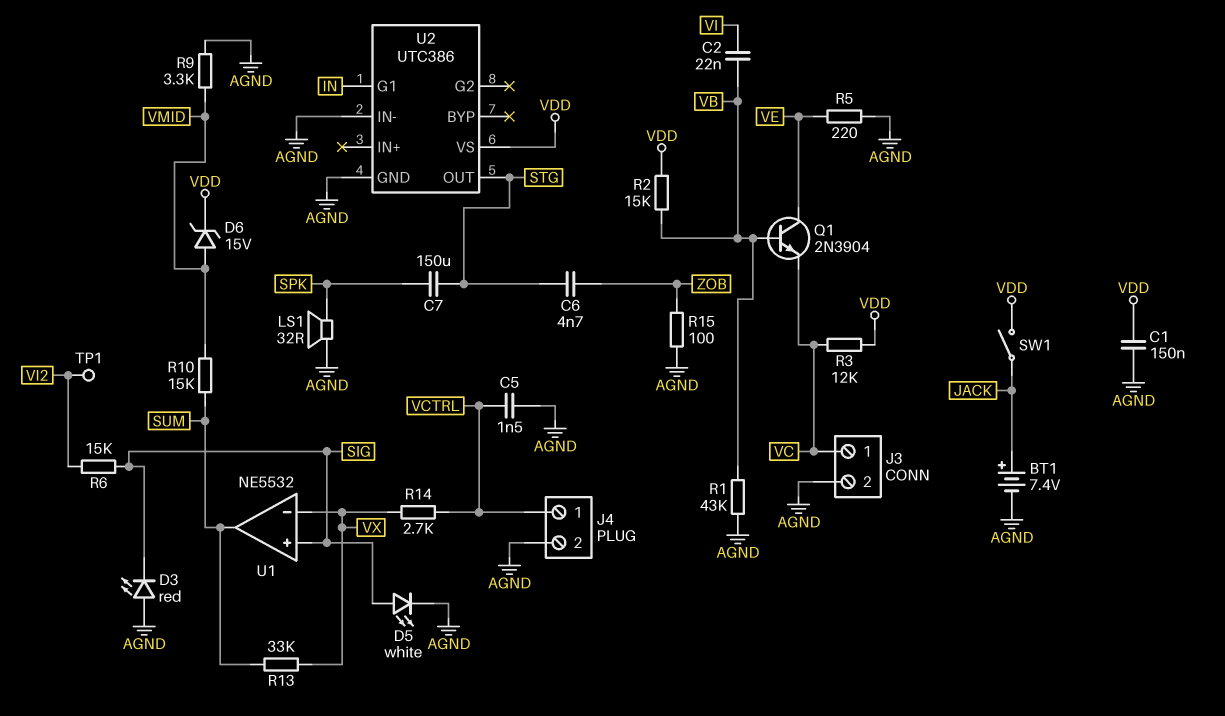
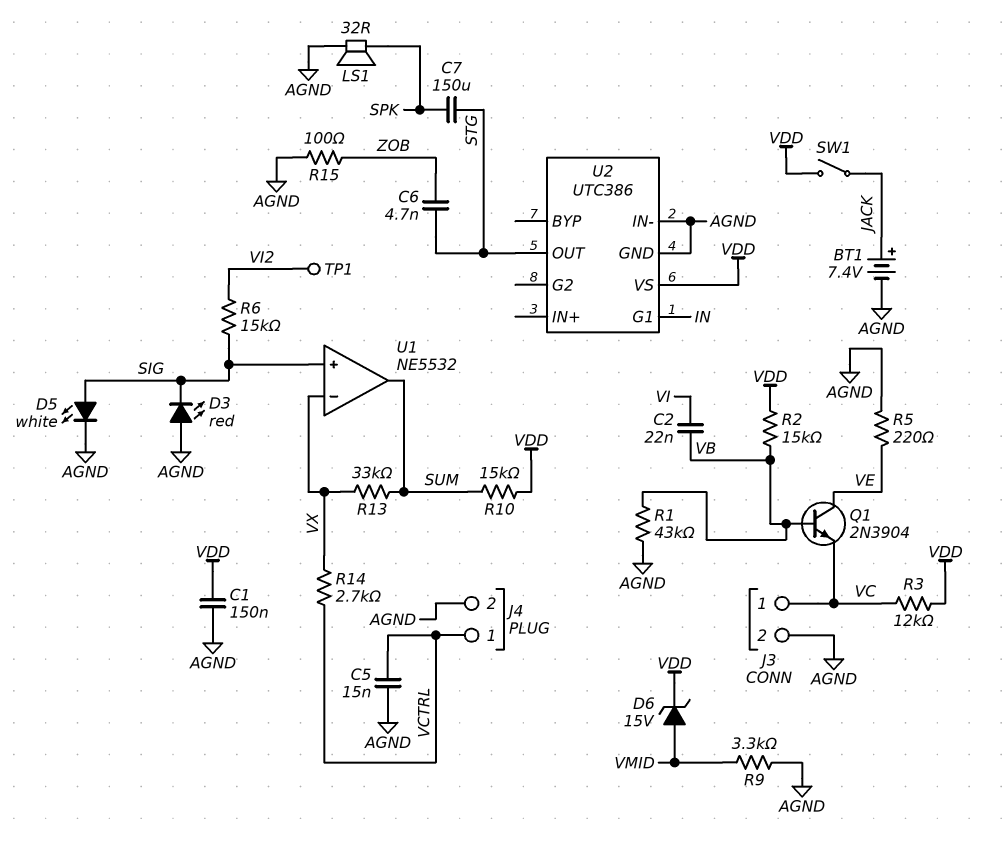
C5: 1.5nF (AGND, VCTRL) -> 15nF (AGND, VCTRL)
R10: 15k (SUM, VMID) -> 15k (SUM, VDD)

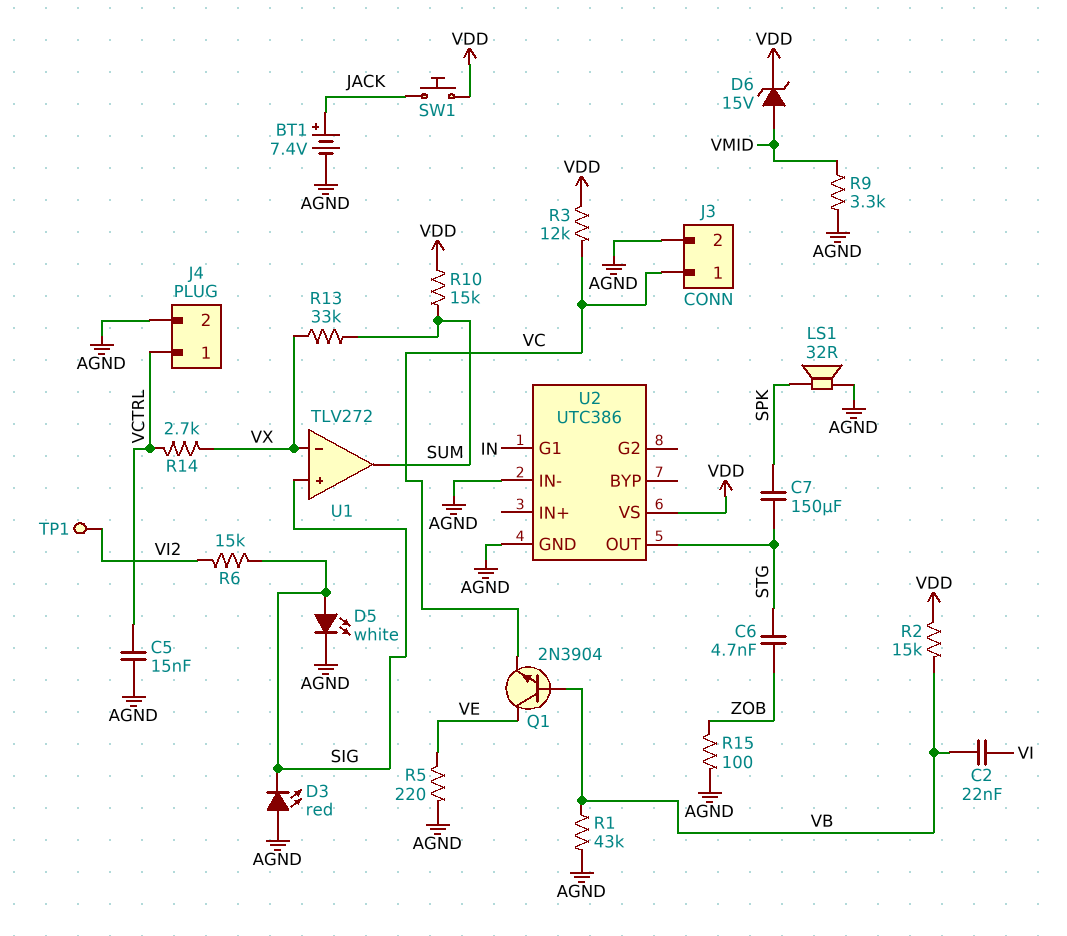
C1: 150nF (AGND, VDD) -> none
SW1: switch (JACK, VDD) -> button (JACK, VDD)
U1: NE5532 -> TLV272

